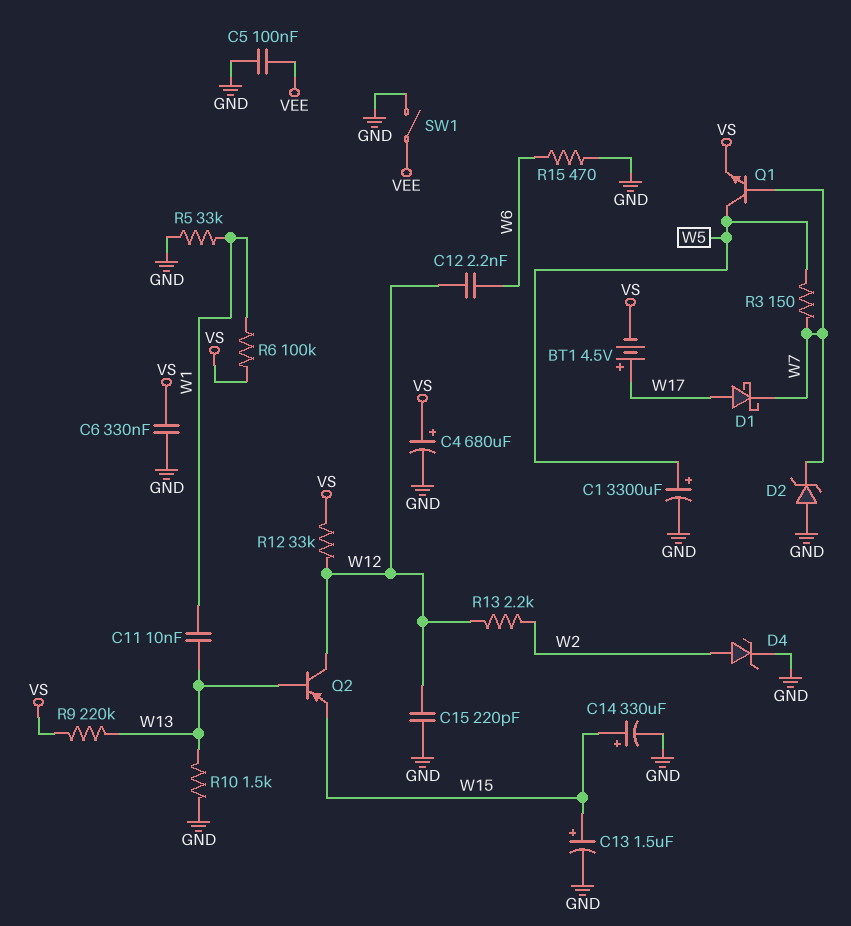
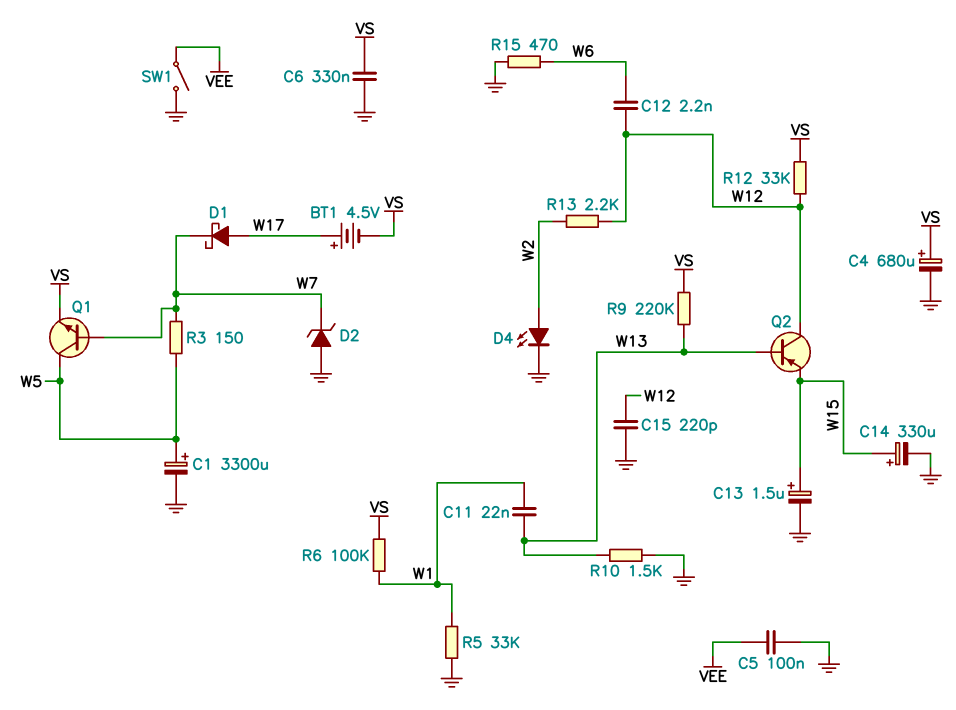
C11: 10nF (W1, W13) -> 22nF (W1, W13)
D4: zener (A W2, K GND) -> LED (A W2, K GND)

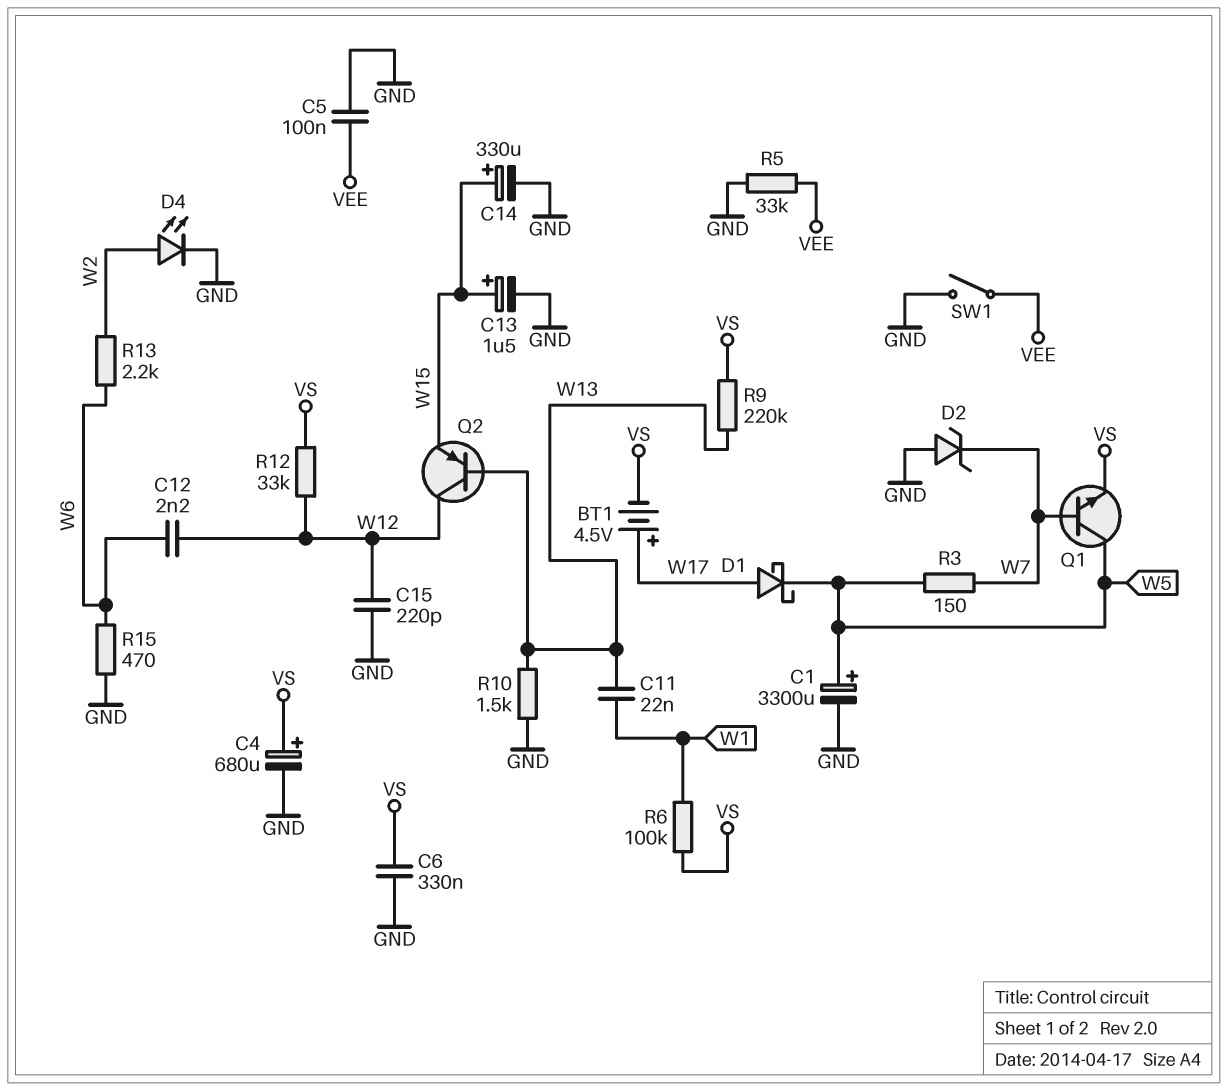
D1: schottky (A W17, K W7) -> schottky (A W17, K W5)
R5: 33k (GND, W1) -> 33k (GND, VEE)
R13: 2.2k (W2, W12) -> 2.2k (W2, W6)

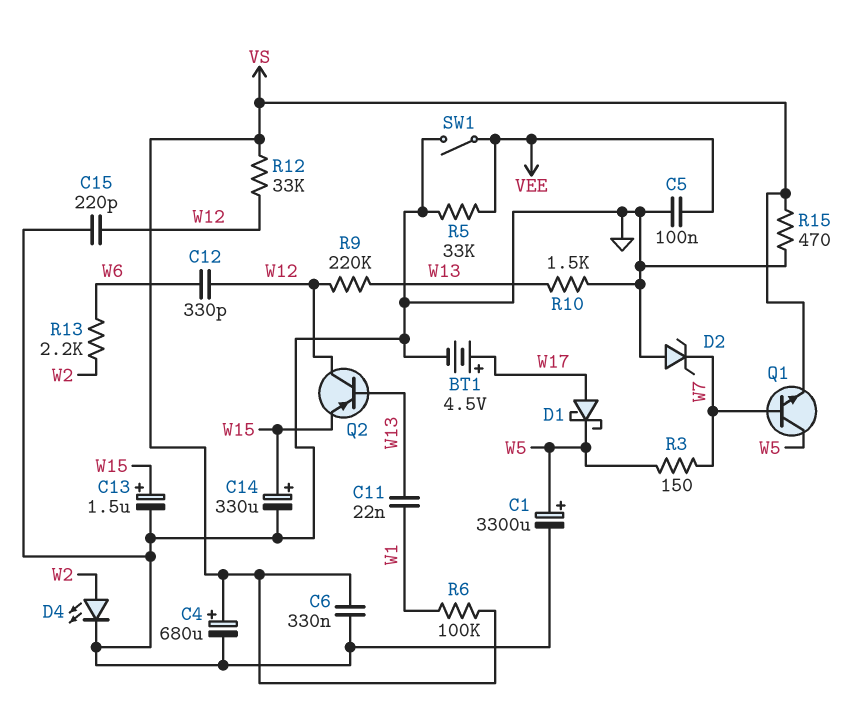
BT1: 4.5V (plus W17, minus VS) -> 4.5V (plus W17, minus GND)
C12: 2.2nF (W6, W12) -> 330pF (W6, W12)
R9: 220k (VS, W13) -> 220k (W12, W13)
R15: 470 (GND, W6) -> 470 (GND, VS)

